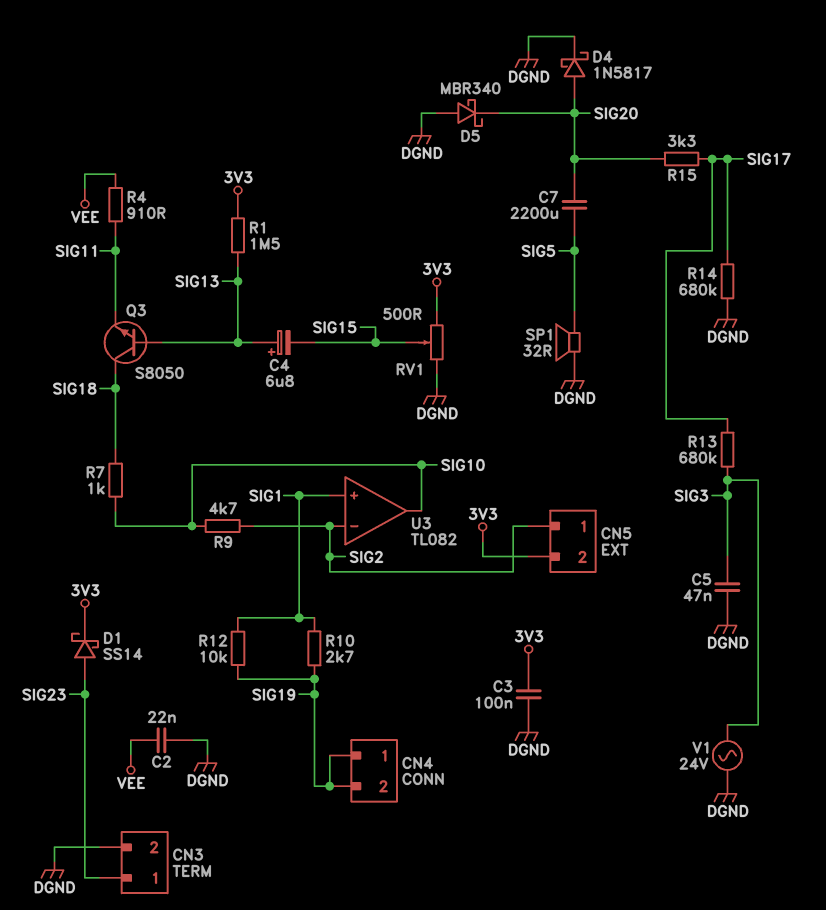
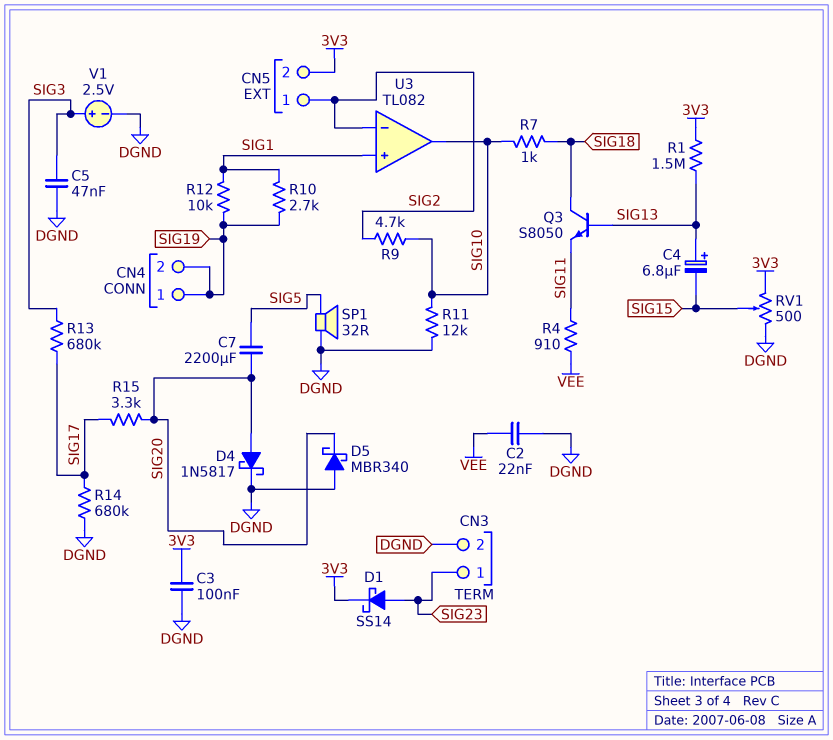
R11: none -> 12k (DGND, SIG10)
V1: AC 24V (DGND, SIG3) -> 2.5V (plus SIG3, minus DGND)

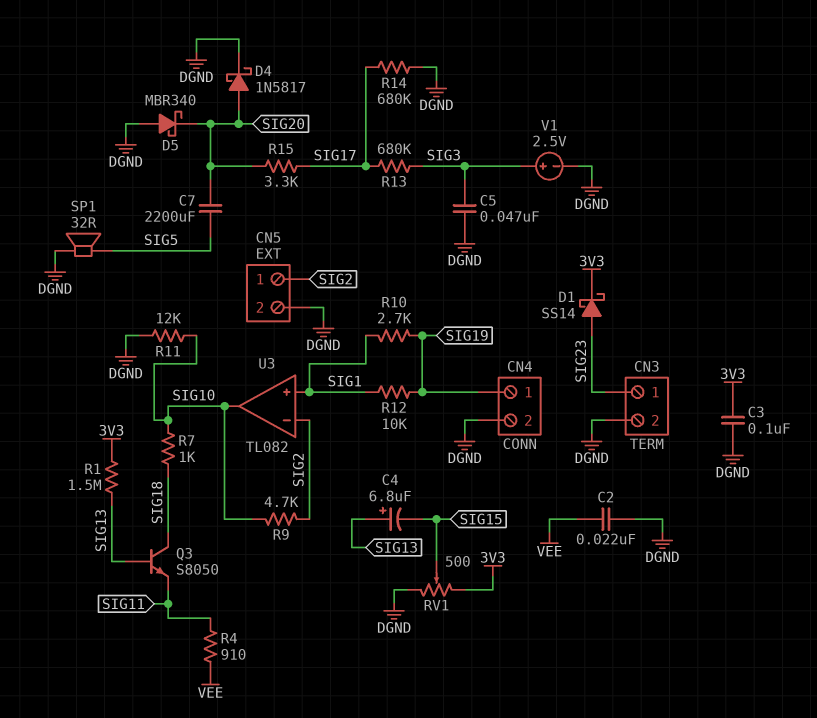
CN4 pin 2: SIG19 -> DGND
CN5 pin 2: 3V3 -> DGND

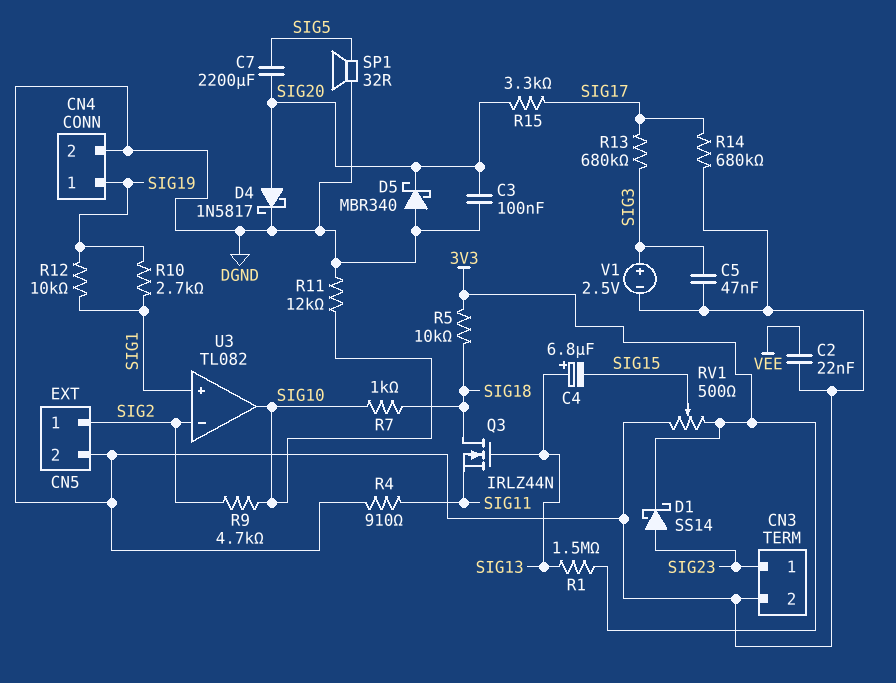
C3: 100nF (3V3, DGND) -> 100nF (DGND, SIG20)
Q3: NPN S8050 (B SIG13, C SIG18, E SIG11) -> NMOS IRLZ44N (G SIG13, D SIG18, S SIG11)
R4: 910 (SIG11, VEE) -> 910 (DGND, SIG11)
R5: none -> 10k (3V3, SIG18)

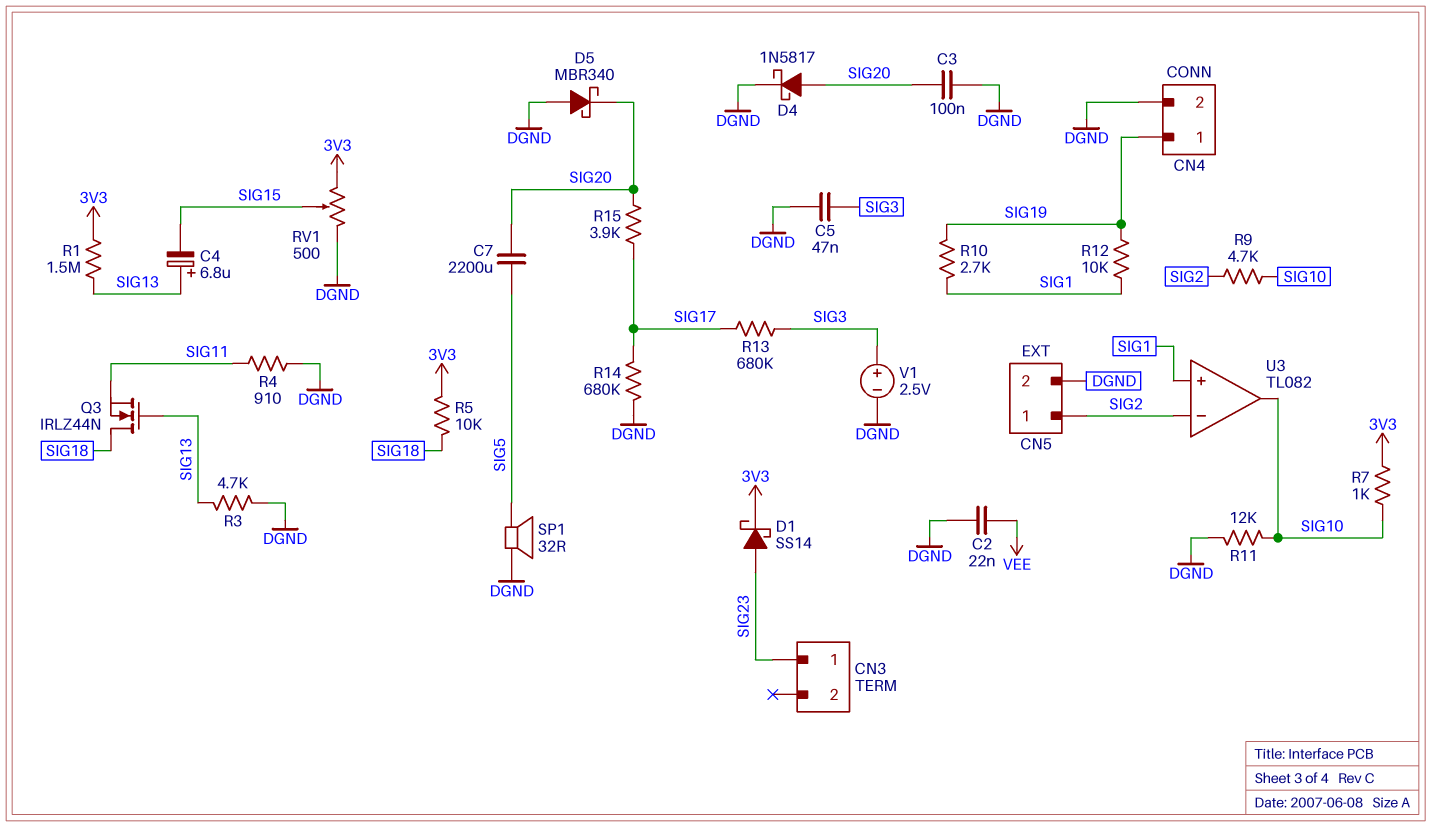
CN3 pin 2: DGND -> none
R3: none -> 4.7k (DGND, SIG13)
R7: 1k (SIG10, SIG18) -> 1k (3V3, SIG10)
R15: 3.3k (SIG17, SIG20) -> 3.9k (SIG17, SIG20)

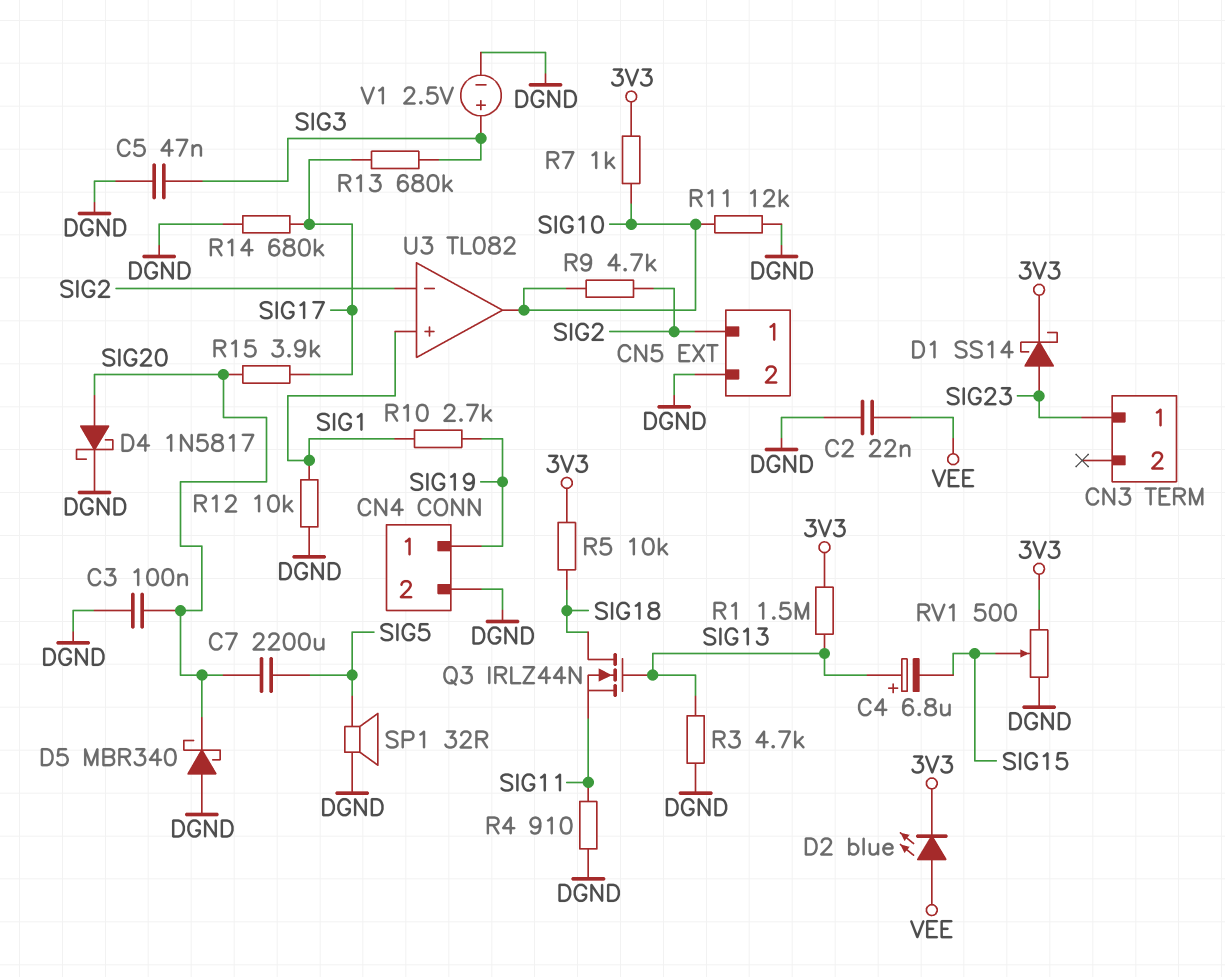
D2: none -> LED blue (A VEE, K 3V3)
R12: 10k (SIG1, SIG19) -> 10k (DGND, SIG1)

